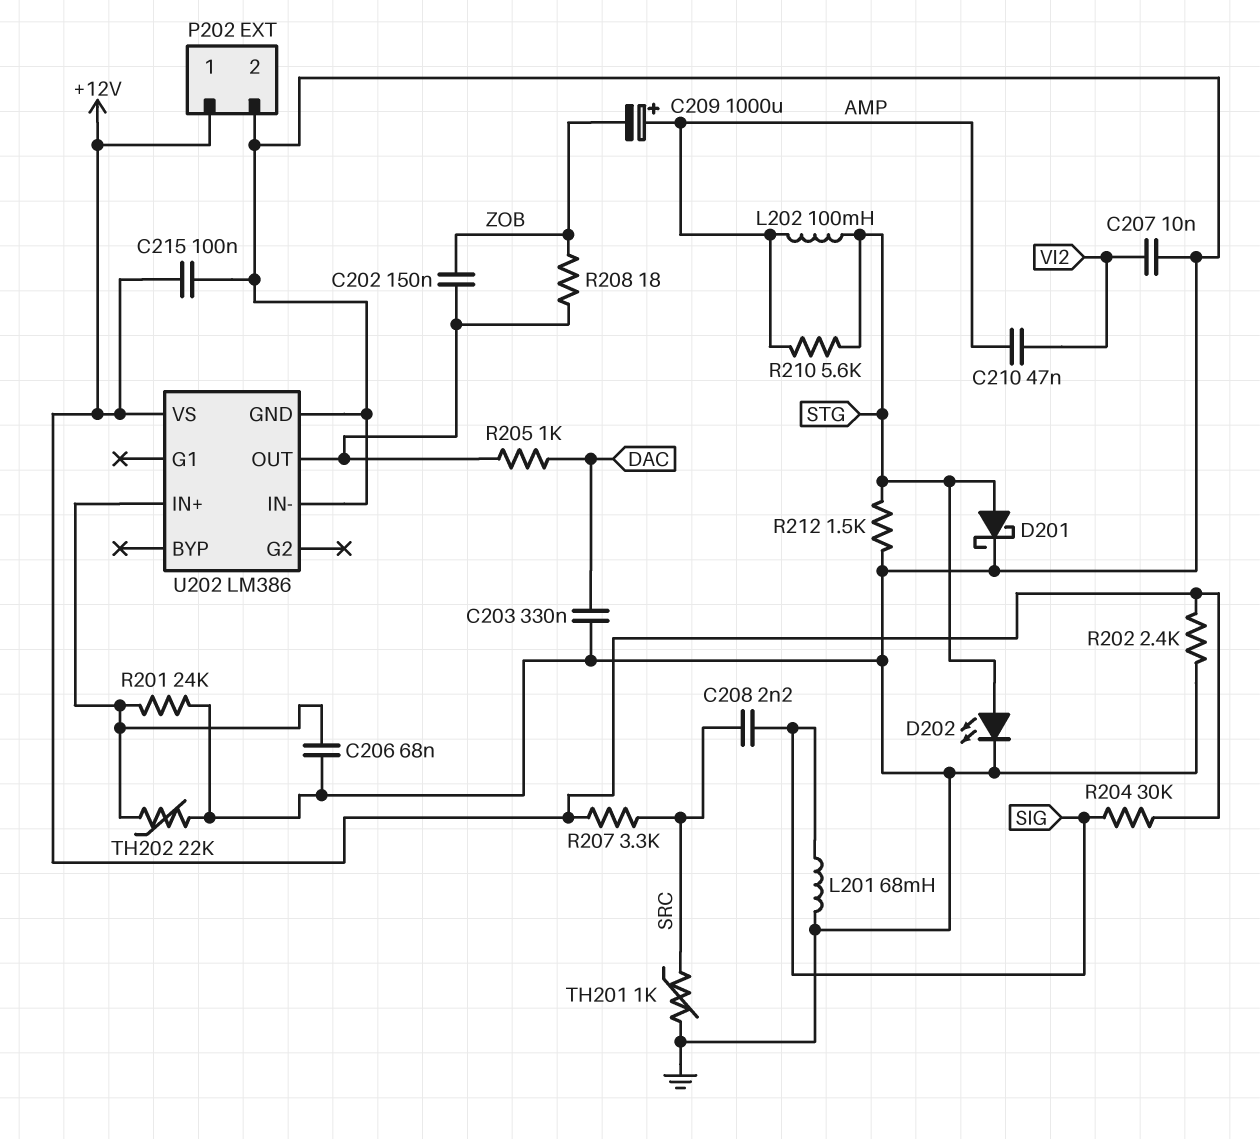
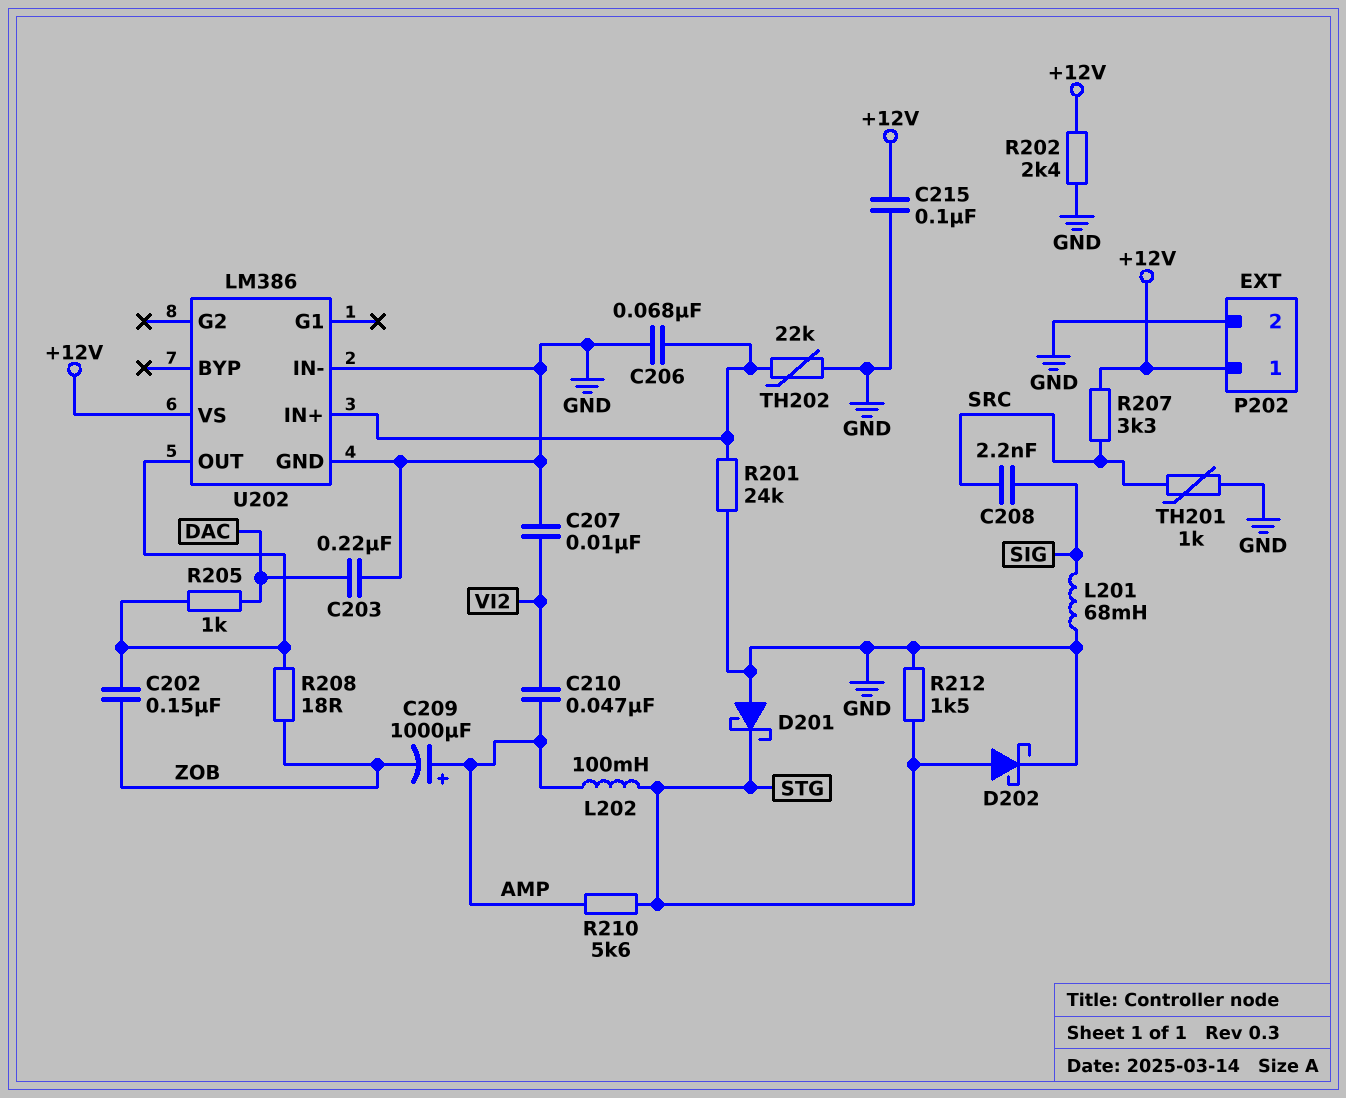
C203: 330nF (DAC, GND) -> 220nF (DAC, GND)
D201: schottky (A STG, K GND) -> schottky (A GND, K STG)
D202: LED (A STG, K GND) -> schottky (A STG, K GND)
R204: 30k (+12V, SIG) -> none

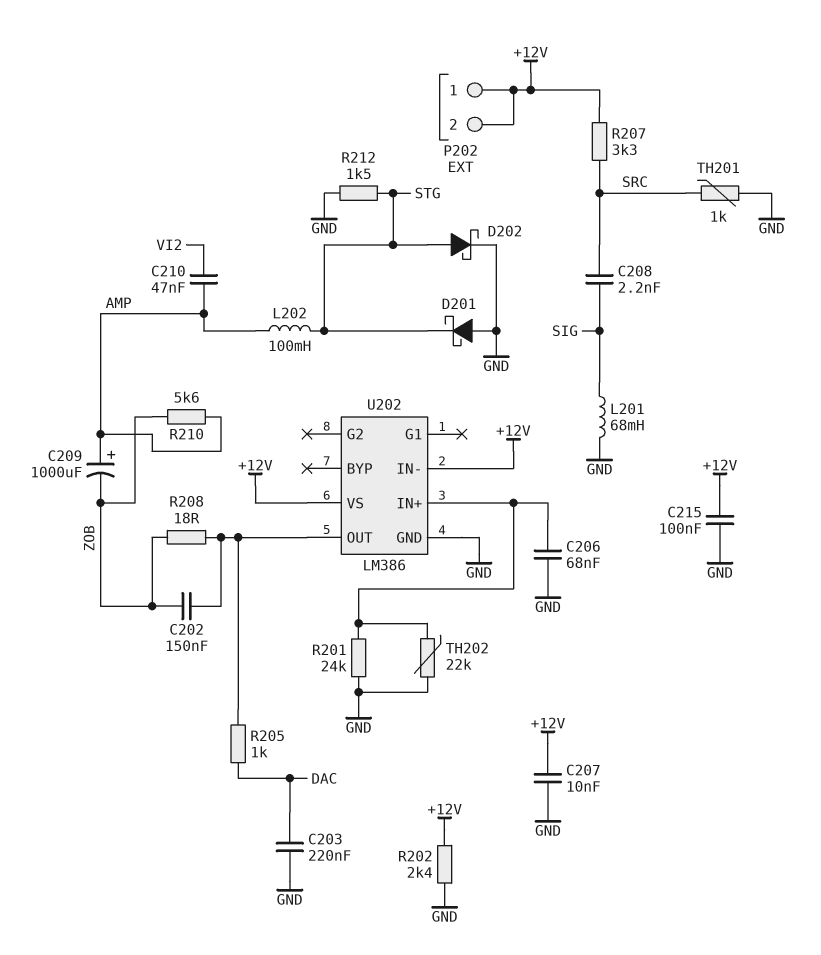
C207: 10nF (GND, VI2) -> 10nF (+12V, GND)
P202 pin 2: GND -> +12V
R210: 5.6k (AMP, STG) -> 5.6k (AMP, ZOB)
U202 pin IN-: GND -> +12V

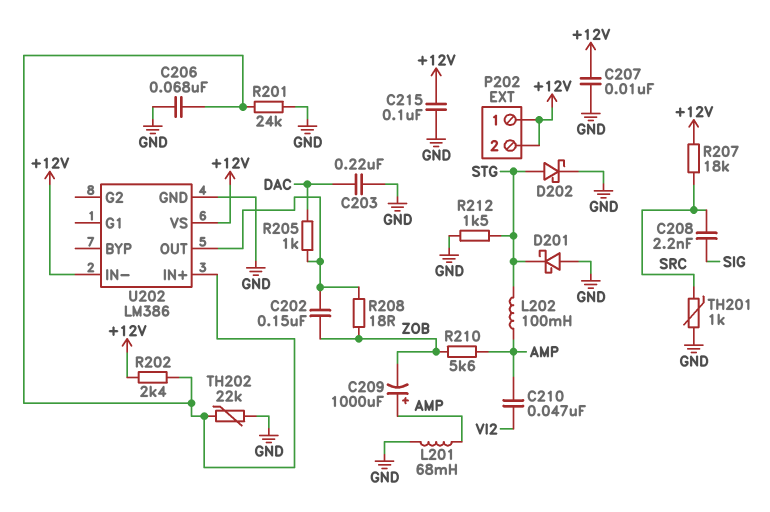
L201: 68mH (GND, SIG) -> 68mH (AMP, GND)
R202: 2.4k (+12V, GND) -> 2.4k (+12V, U202/IN+)
R207: 3.3k (+12V, SRC) -> 18k (+12V, SRC)

